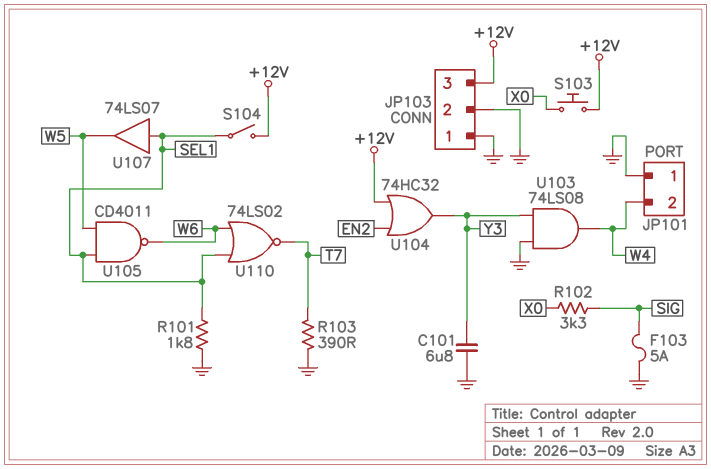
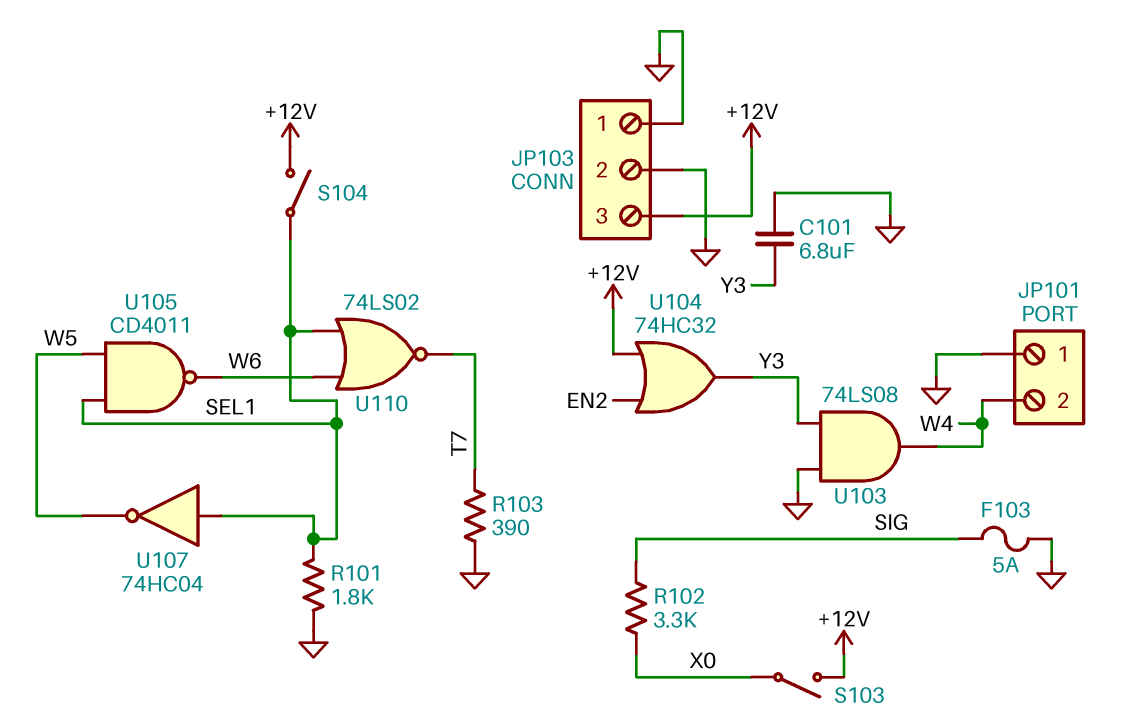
S103: button (+12V, X0) -> switch (+12V, X0)
U107: buffer 74LS07 (in SEL1, out W5) -> NOT 74HC04 (in SEL1, out W5)

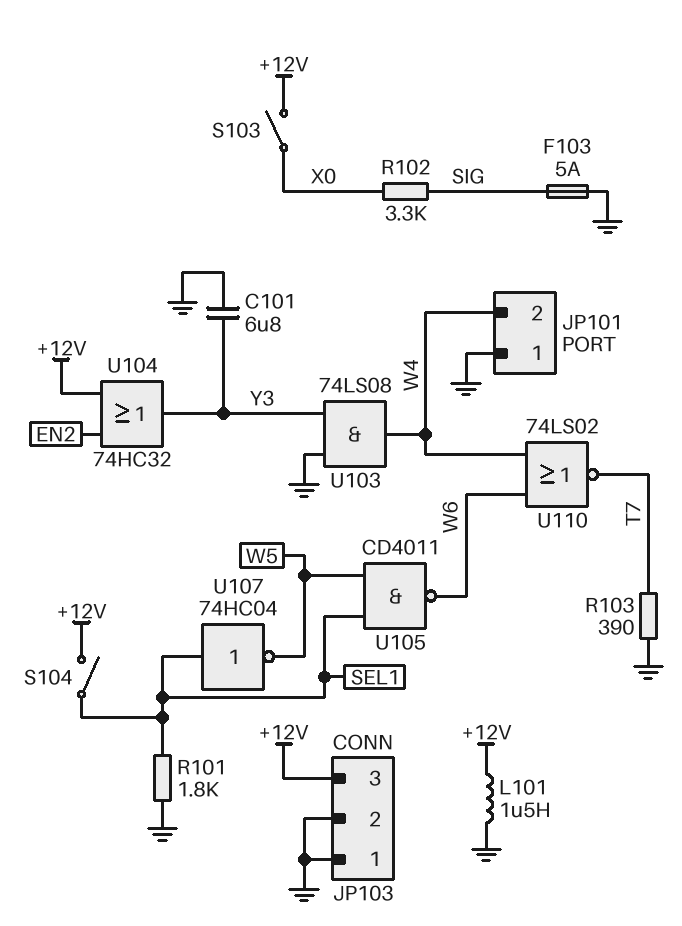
L101: none -> 1.5uH (+12V, GND)
U110: NOR 74LS02 (in SEL1, in W6, out T7) -> NOR 74LS02 (in W4, in W6, out T7)

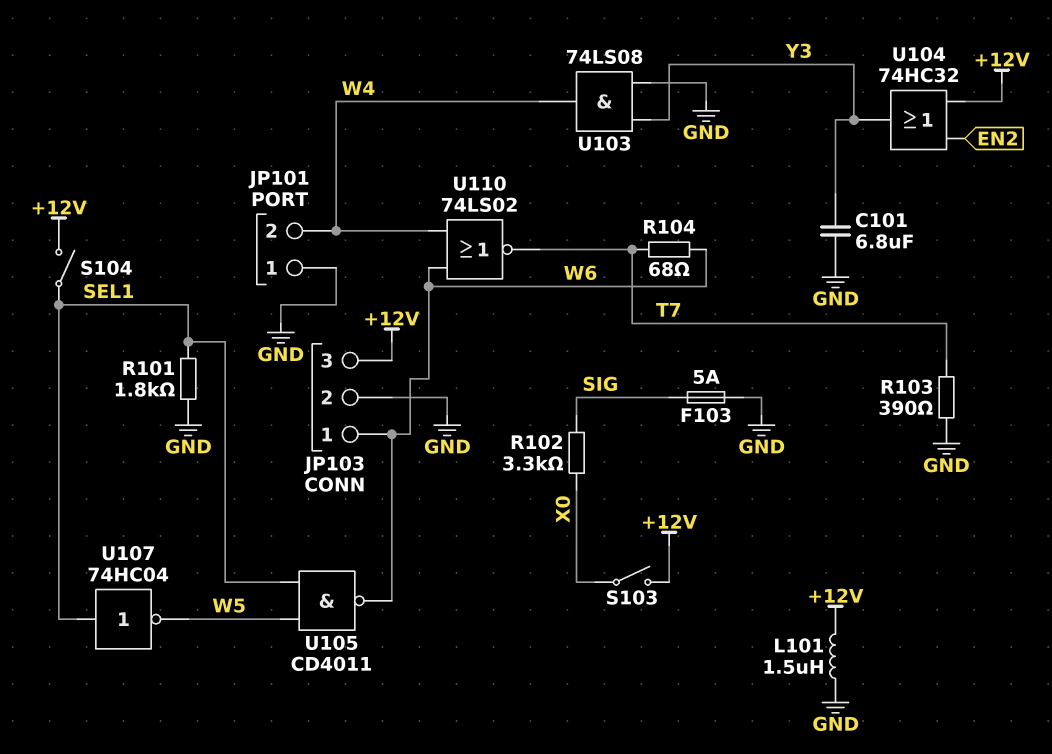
JP103 pin 1: GND -> W6
R104: none -> 68 (T7, W6)

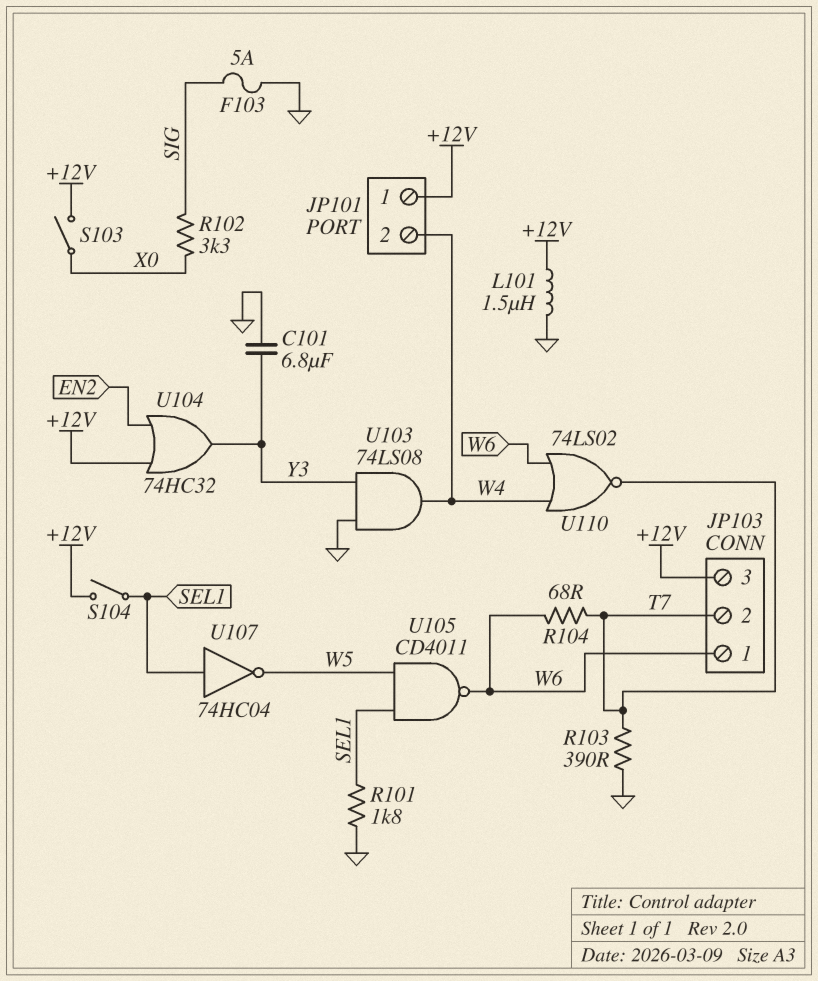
JP101 pin 1: GND -> +12V
JP103 pin 2: GND -> T7

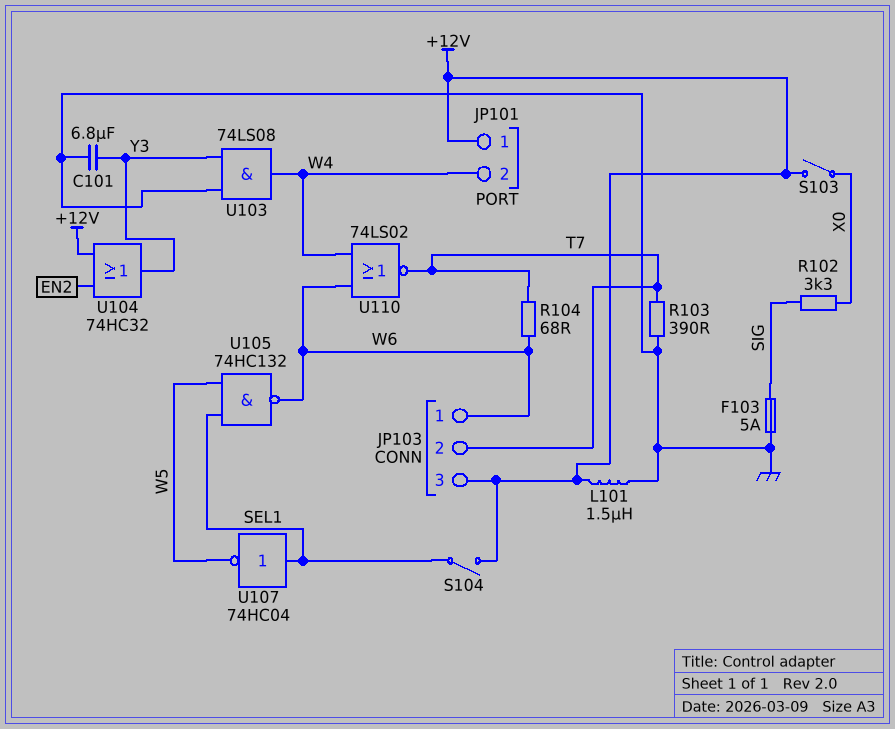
R101: 1.8k (GND, SEL1) -> none
U105: NAND CD4011 (in SEL1, in W5, out W6) -> NAND 74HC132 (in SEL1, in W5, out W6)

